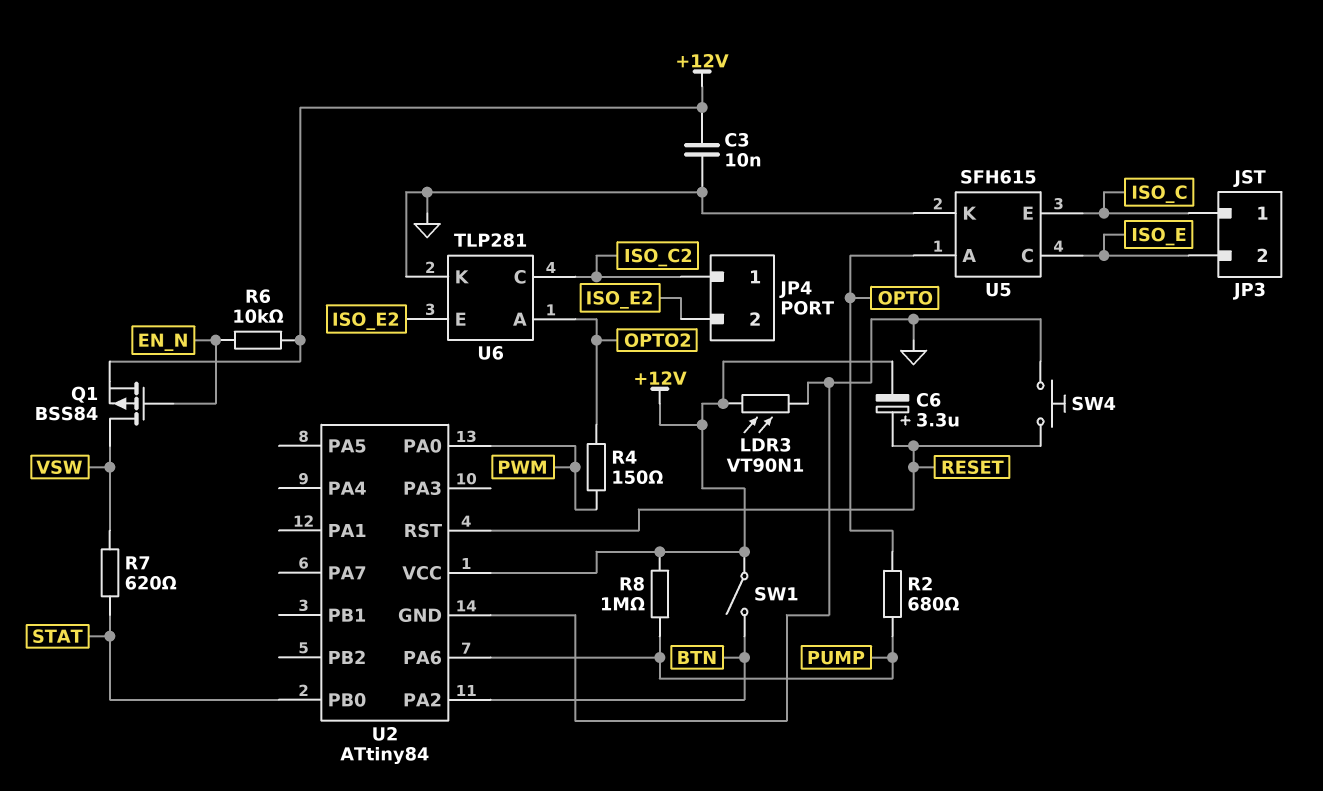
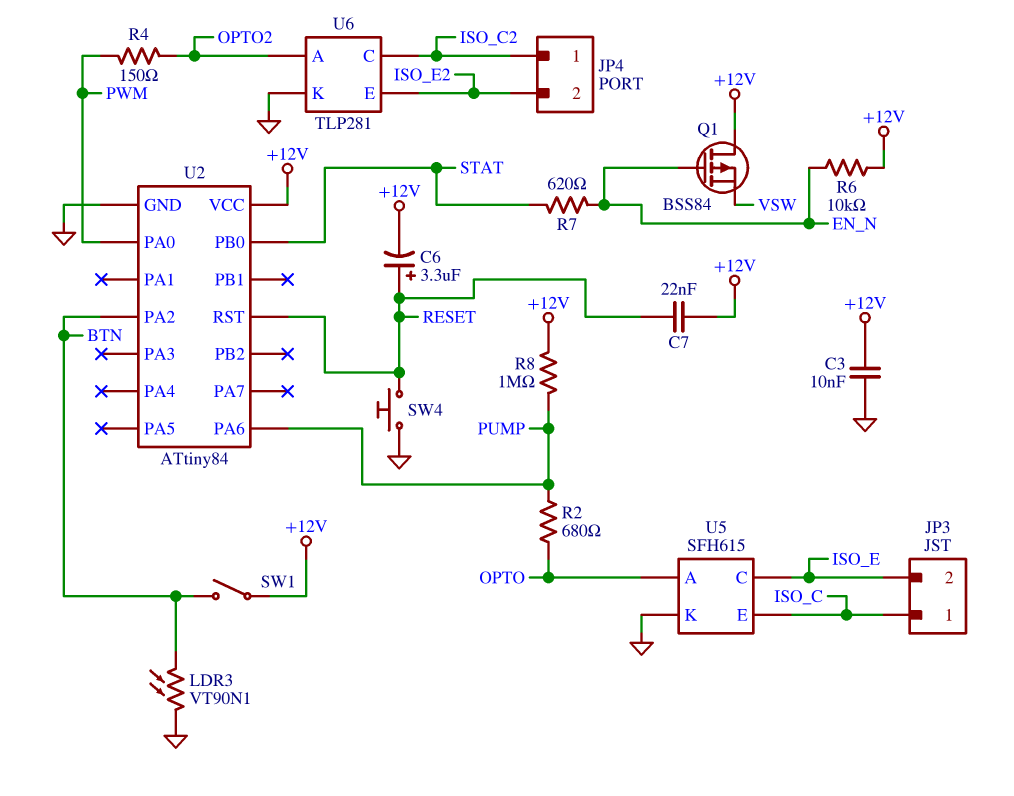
C7: none -> 22nF (+12V, RESET)
LDR3: VT90N1 (+12V, GND) -> VT90N1 (BTN, GND)
Q1: PMOS BSS84 (G EN_N, D VSW, S +12V) -> PMOS BSS84 (G EN_N, D +12V, S VSW)
R7: 620 (STAT, VSW) -> 620 (EN_N, STAT)

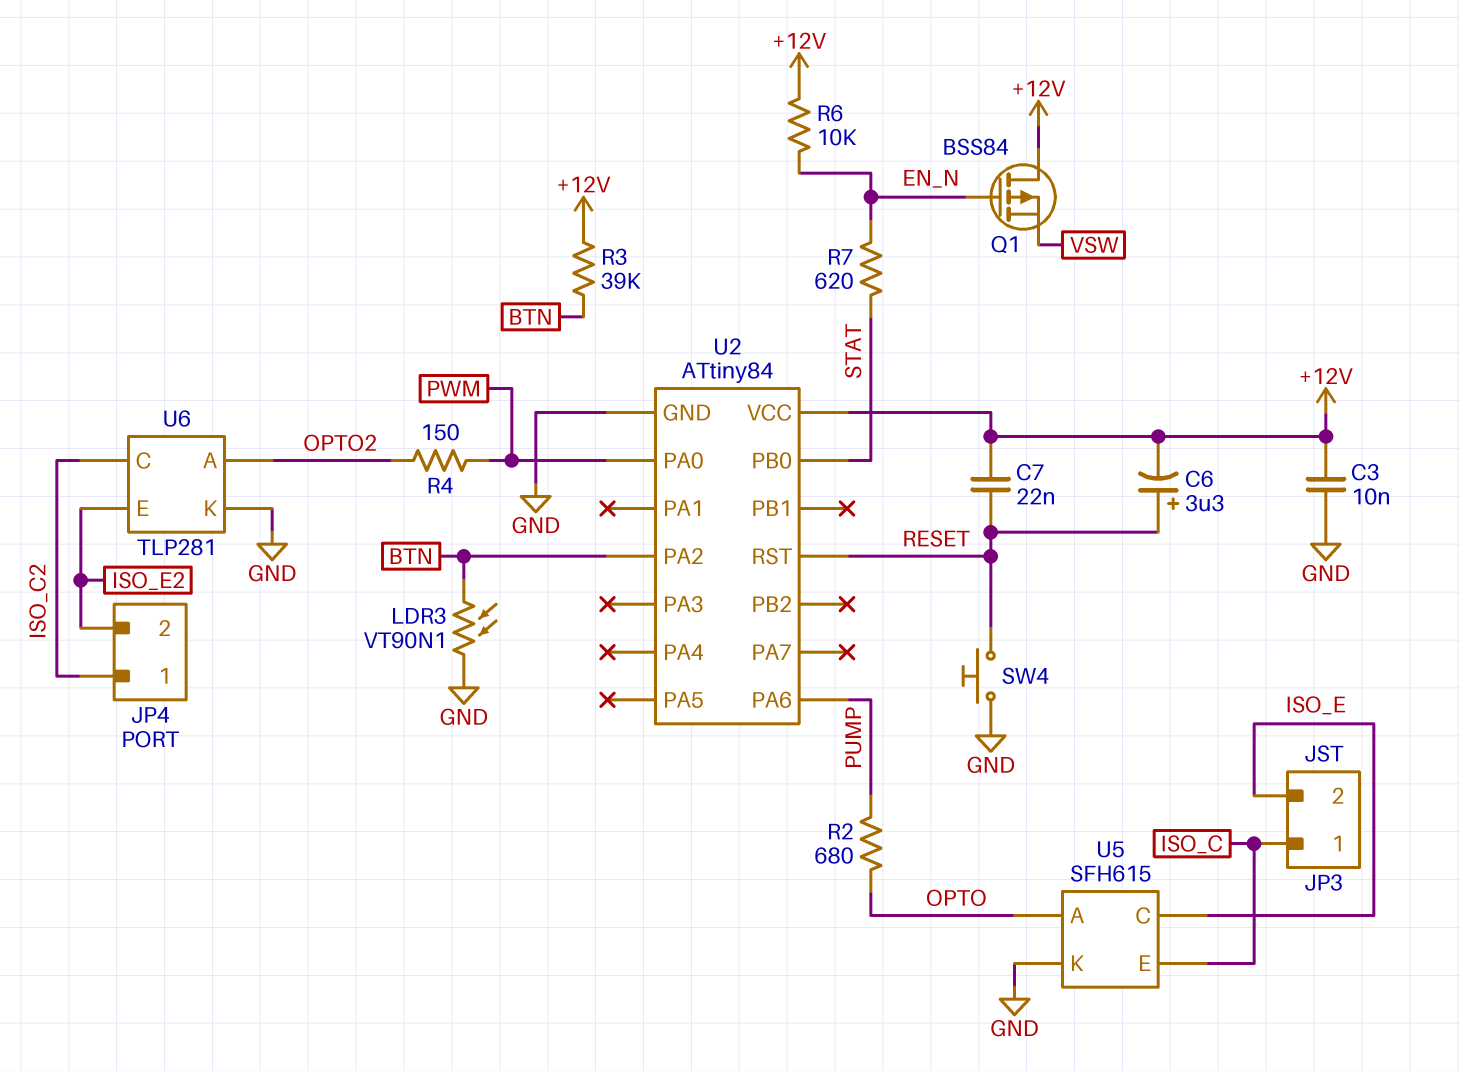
R3: none -> 39k (+12V, BTN)
R8: 1M (+12V, PUMP) -> none
SW1: switch (+12V, BTN) -> none

